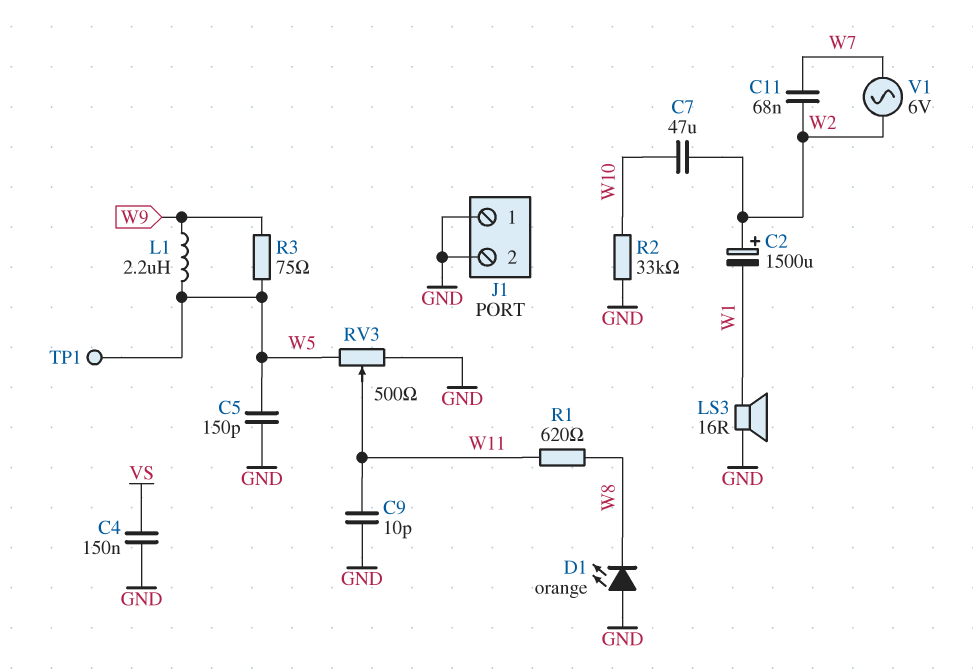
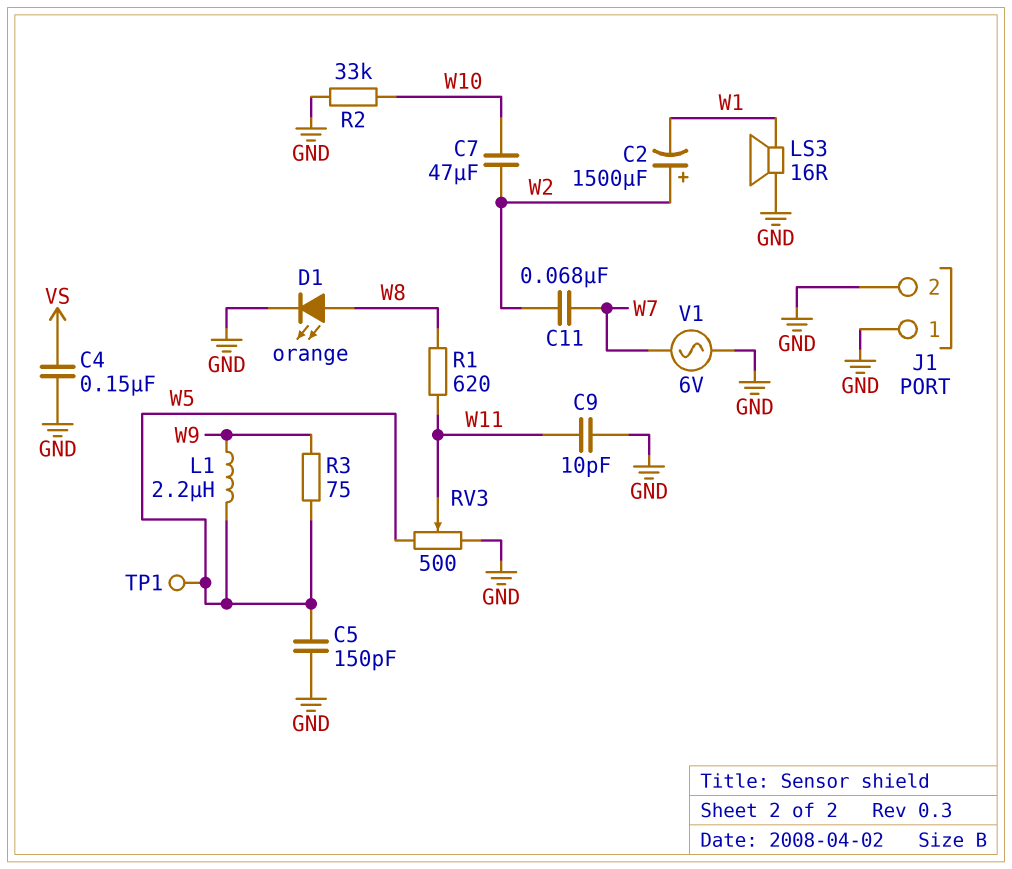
D1: LED orange (A GND, K W8) -> LED orange (A W8, K GND)
V1: AC 6V (W2, W7) -> AC 6V (GND, W7)

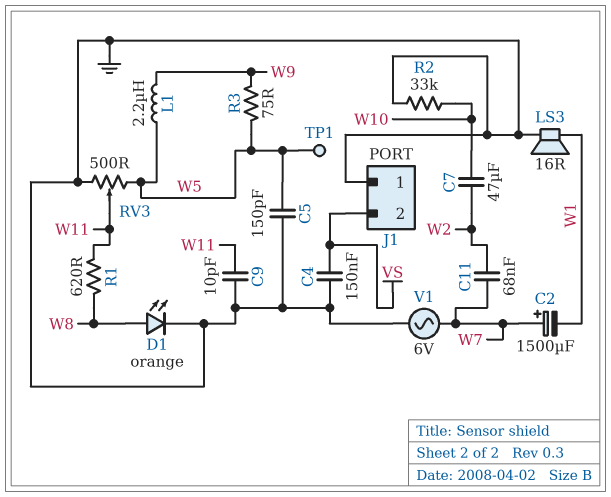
C2: 1500uF (plus W2, minus W1) -> 1500uF (plus W7, minus W1)
J1 pin 2: GND -> VS

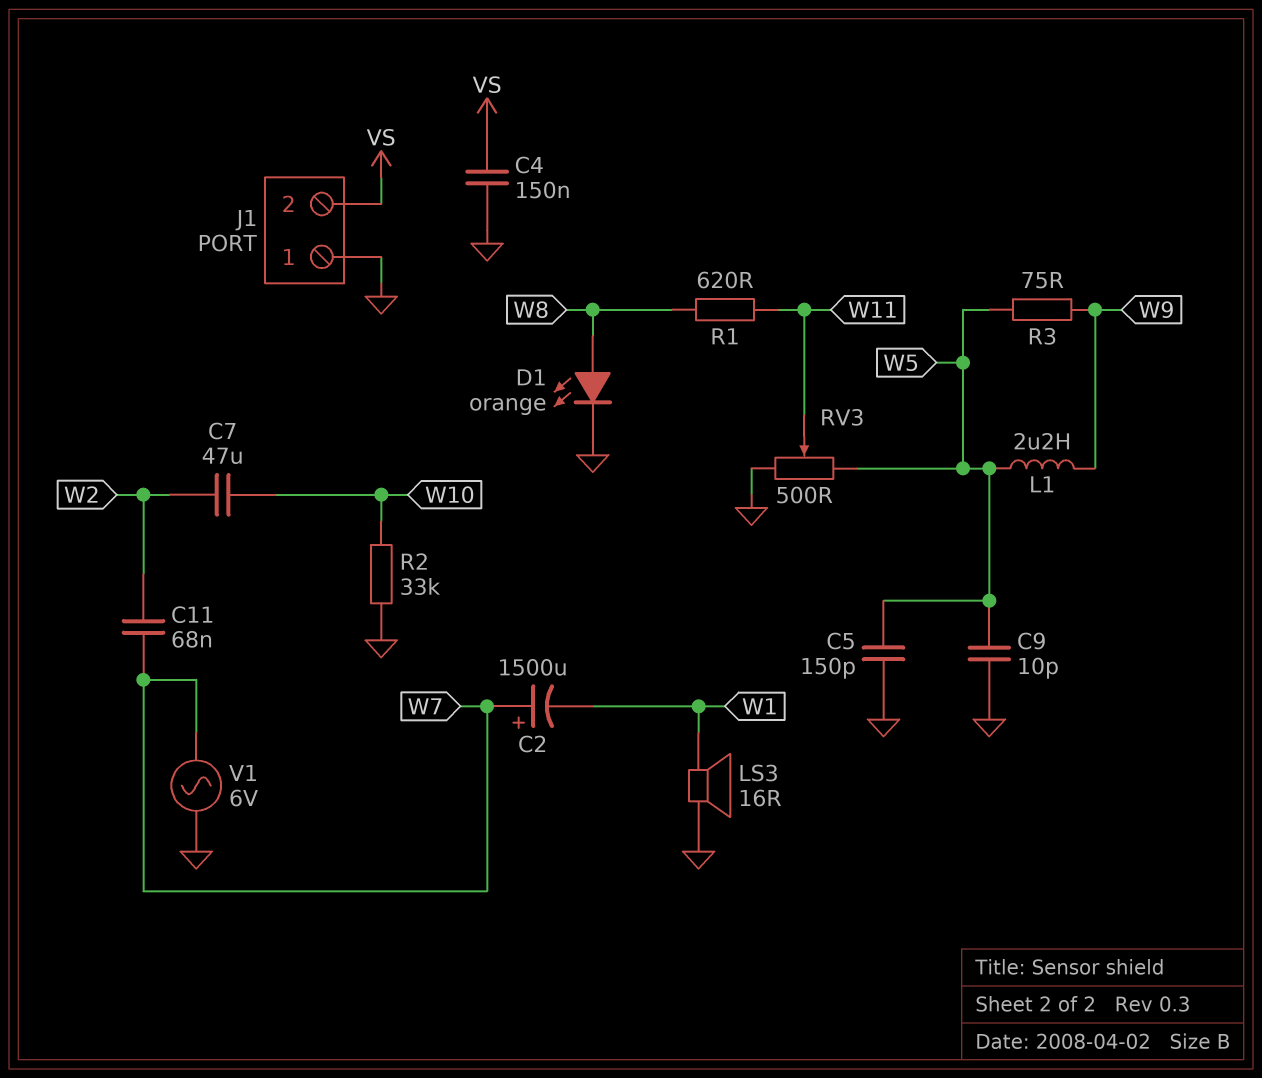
C9: 10pF (GND, W11) -> 10pF (GND, W5)
TP1: test point (W5) -> none

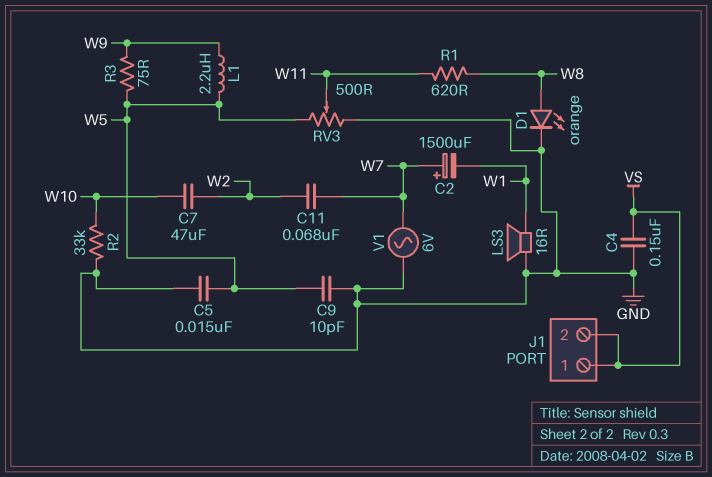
C5: 150pF (GND, W5) -> 15nF (GND, W5)
J1 pin 1: GND -> VS

